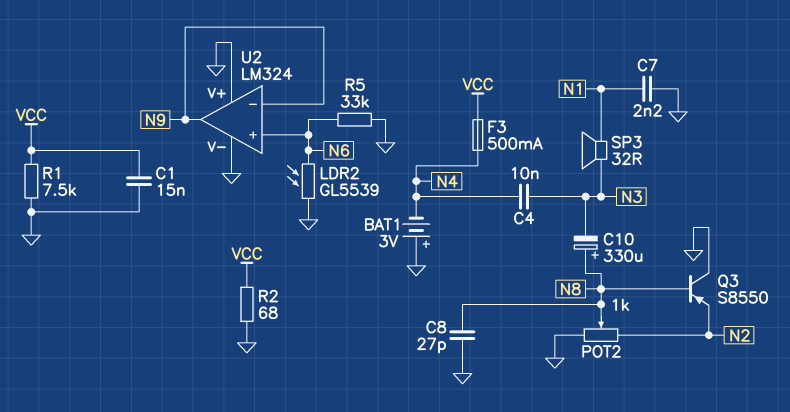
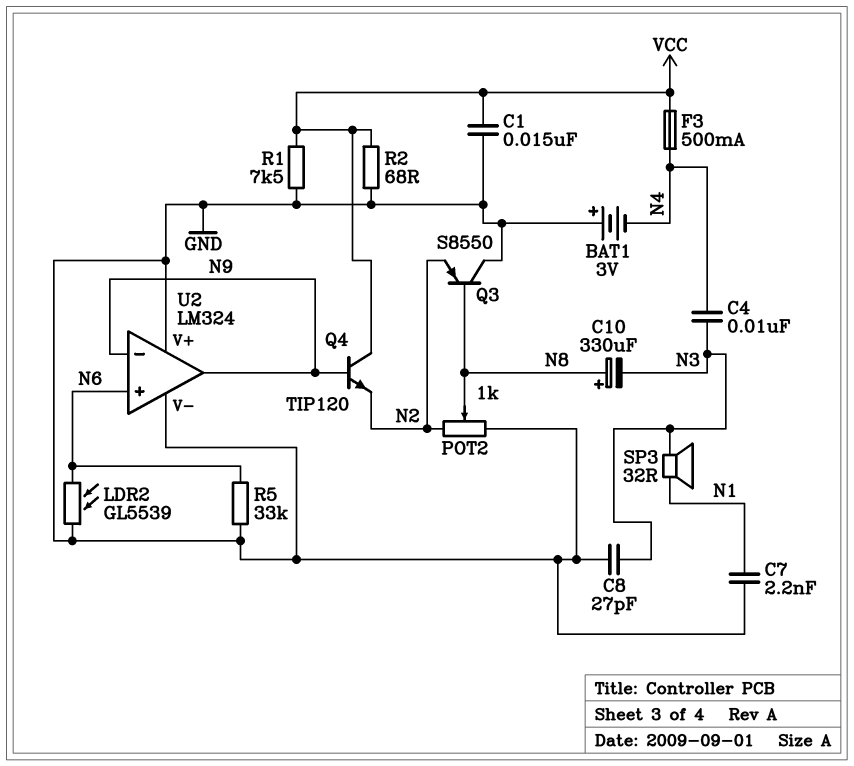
C8: 27pF (GND, N8) -> 27pF (GND, N3)
Q4: none -> NPN TIP120 (B N9, C VCC, E N2)

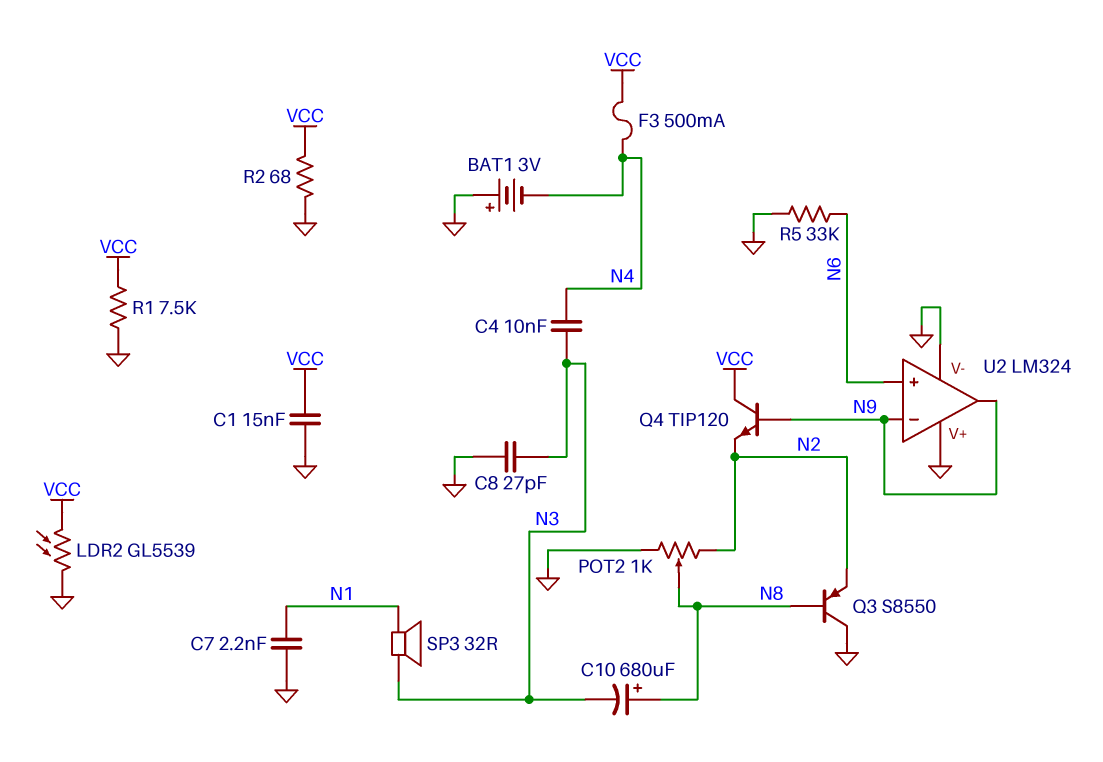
C10: 330uF (plus N8, minus N3) -> 680uF (plus N8, minus N3)
LDR2: GL5539 (GND, N6) -> GL5539 (GND, VCC)

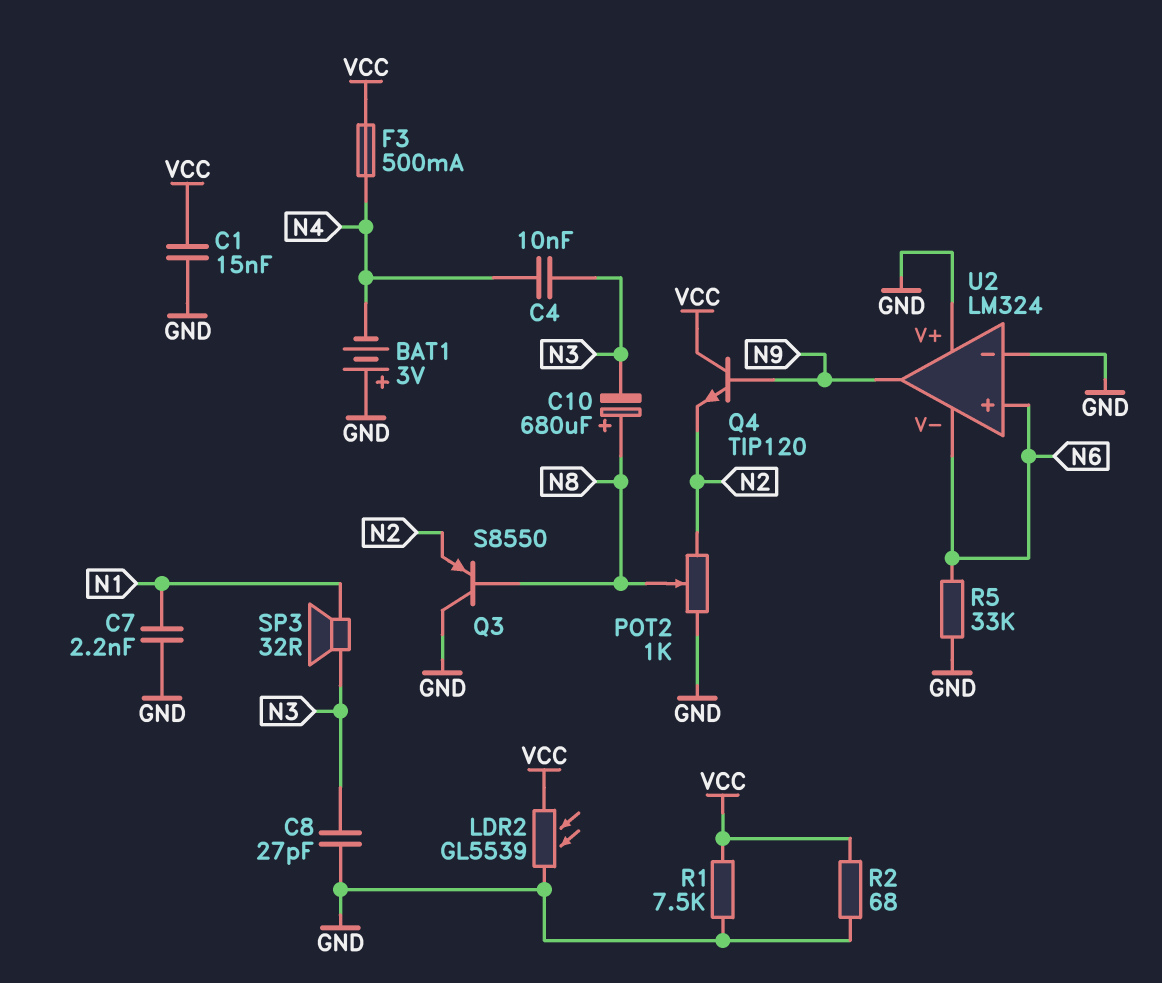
U2 pin V-: GND -> N6
U2 pin in-: N9 -> GND

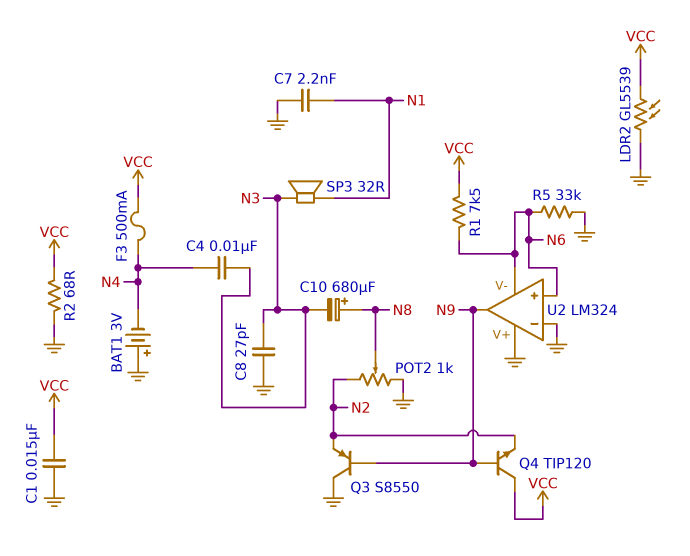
Q3: PNP S8550 (B N8, C GND, E N2) -> PNP S8550 (B N9, C GND, E N2)
R1: 7.5k (GND, VCC) -> 7.5k (N6, VCC)

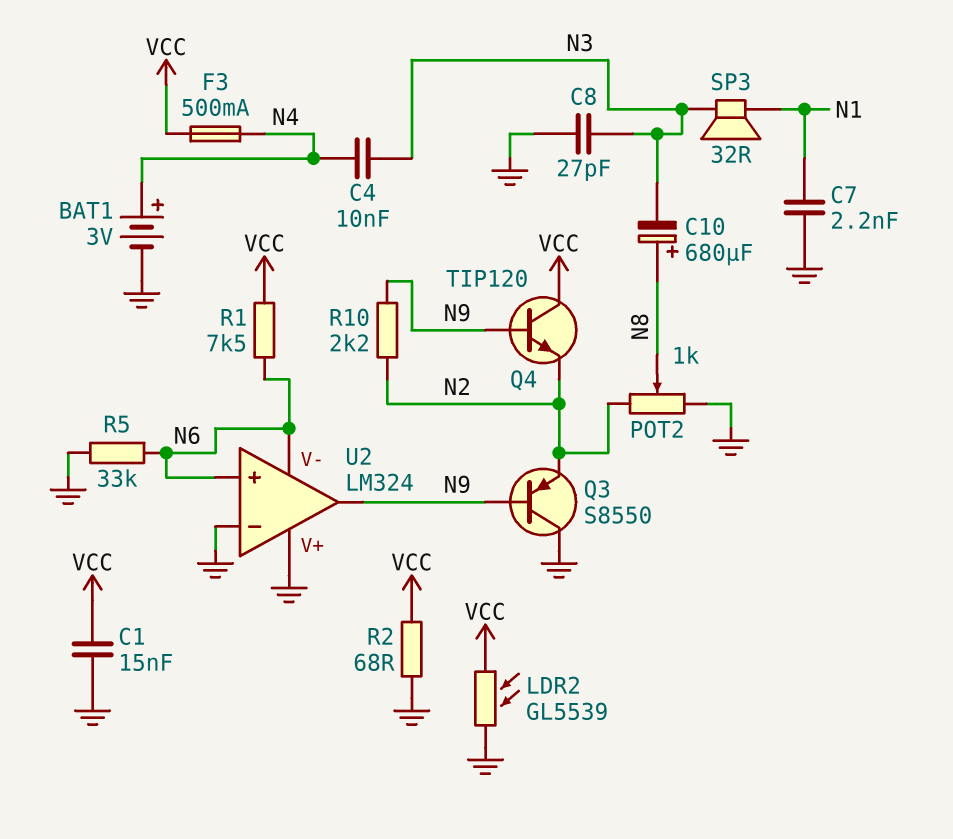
BAT1: 3V (plus GND, minus N4) -> 3V (plus N4, minus GND)
R10: none -> 2.2k (N2, N9)

